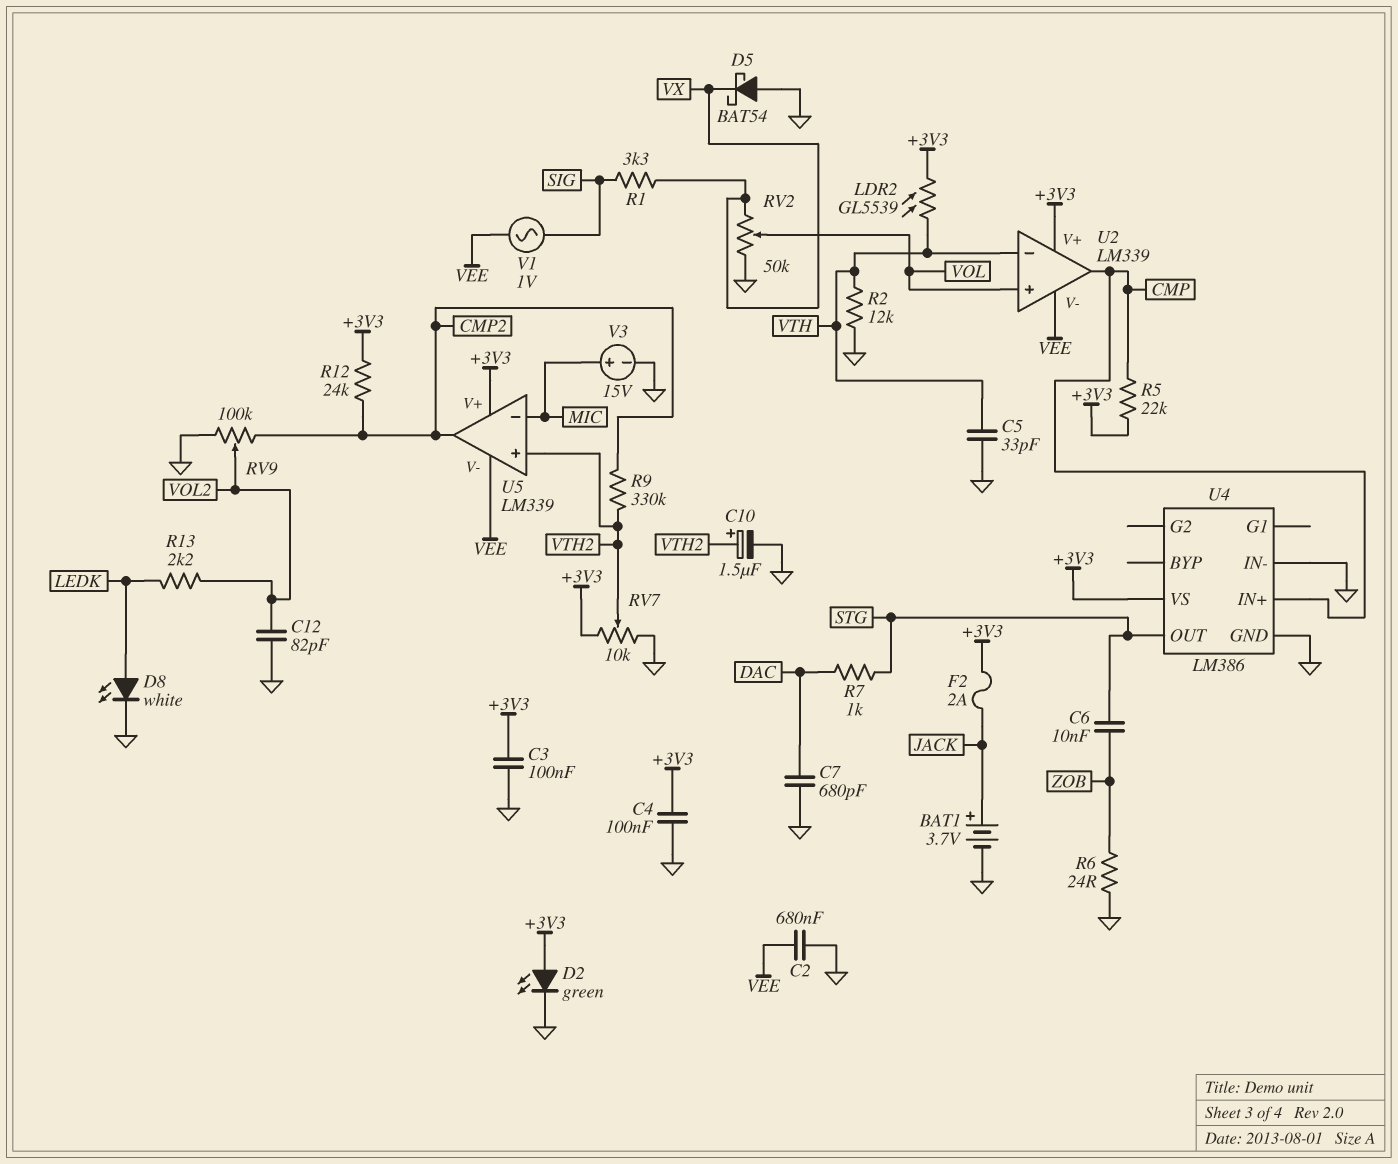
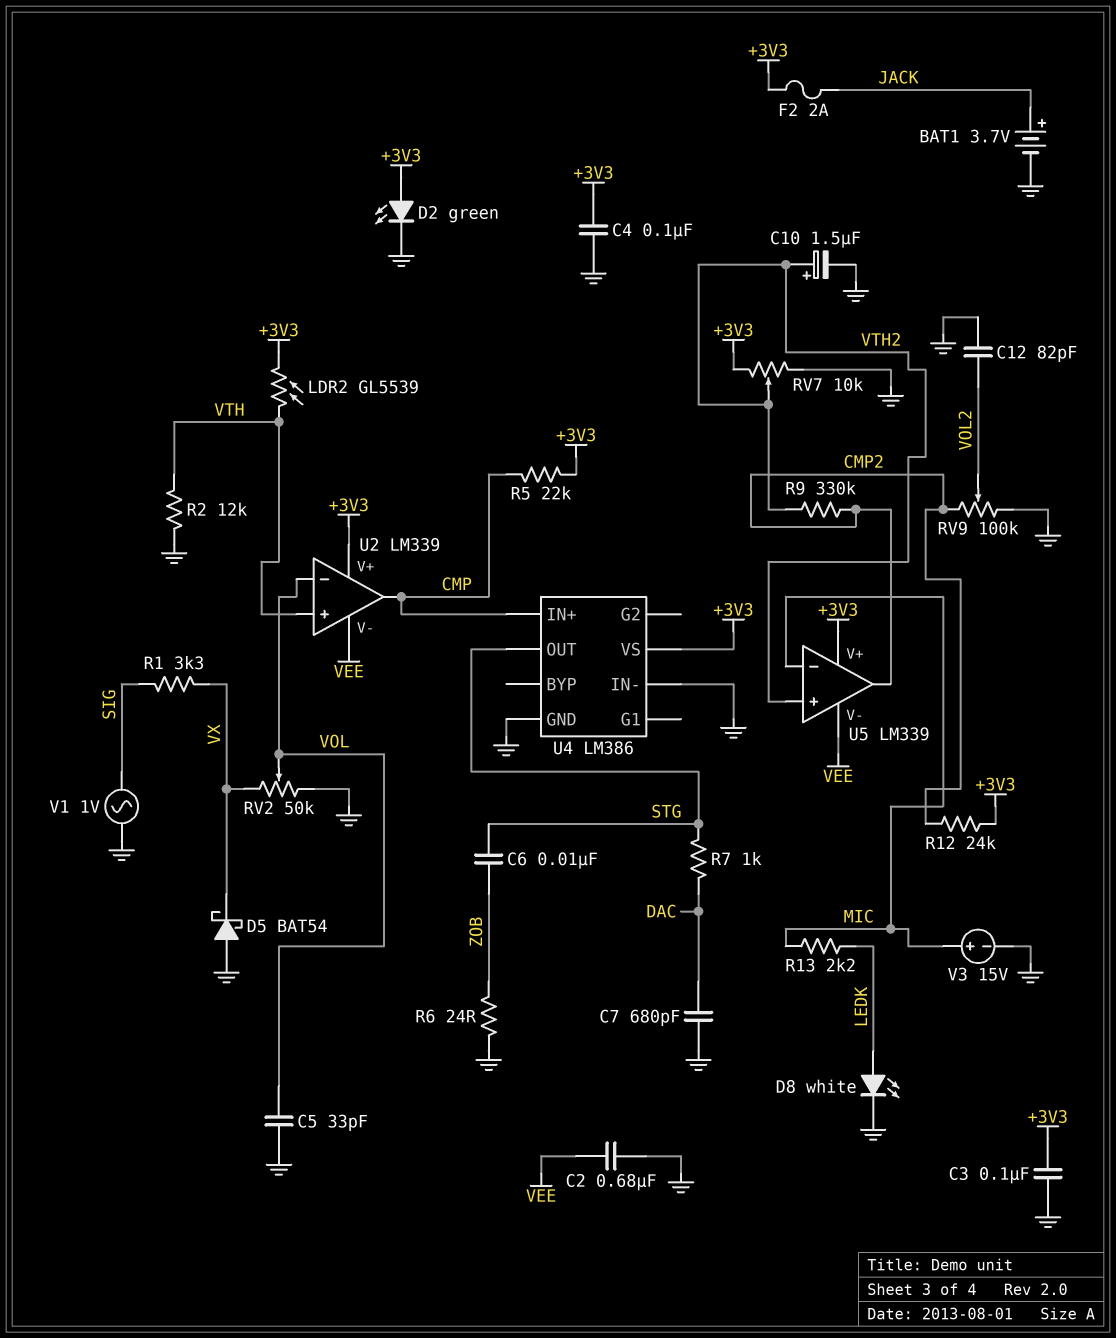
C5: 33pF (GND, VTH) -> 33pF (GND, VOL)
R13: 2.2k (LEDK, VOL2) -> 2.2k (LEDK, MIC)
U2 pin in+: VOL -> VTH
U2 pin in-: VTH -> VOL
V1: AC 1V (SIG, VEE) -> AC 1V (GND, SIG)

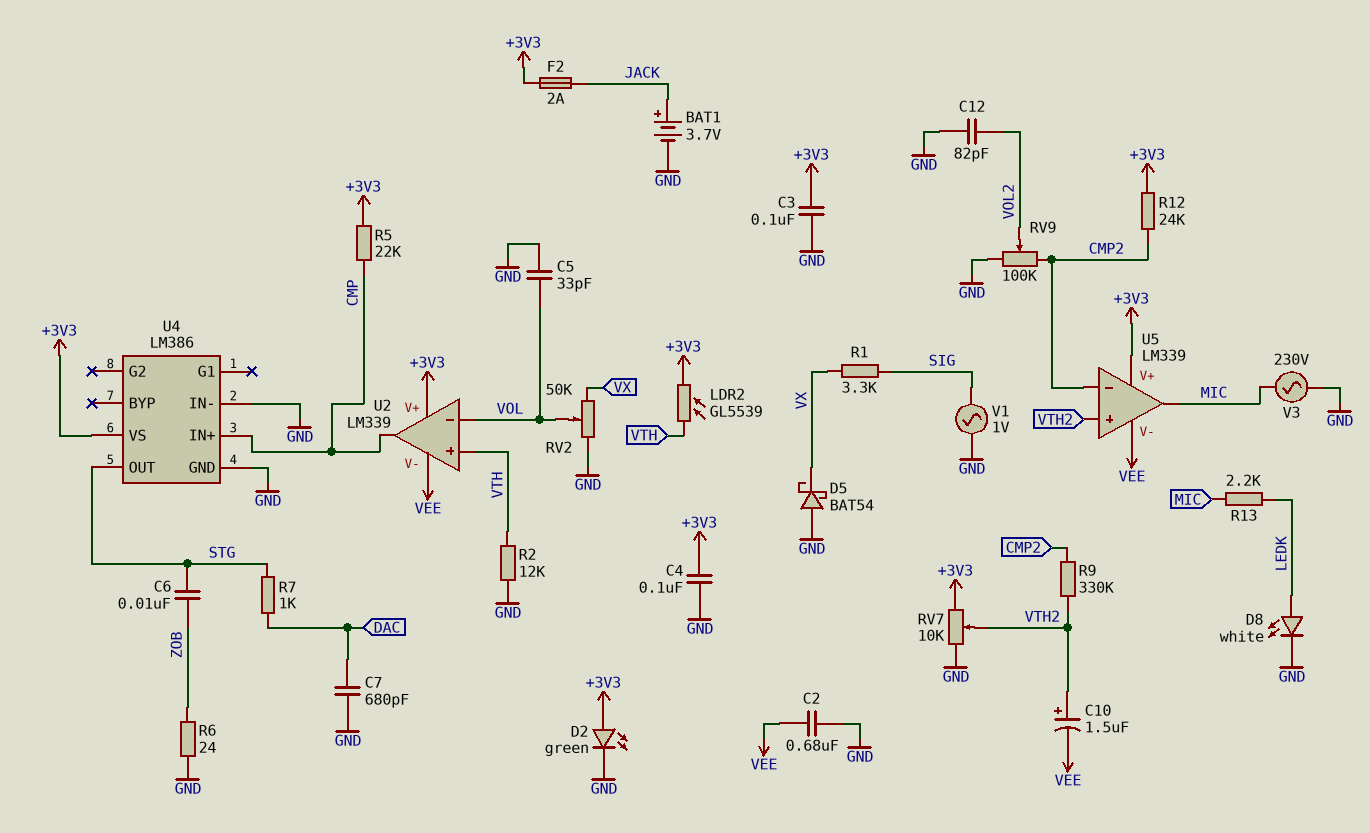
C10: 1.5uF (plus VTH2, minus GND) -> 1.5uF (plus VTH2, minus VEE)
U5 pin in-: MIC -> CMP2
U5 pin out: CMP2 -> MIC
V3: 15V (plus MIC, minus GND) -> AC 230V (GND, MIC)

